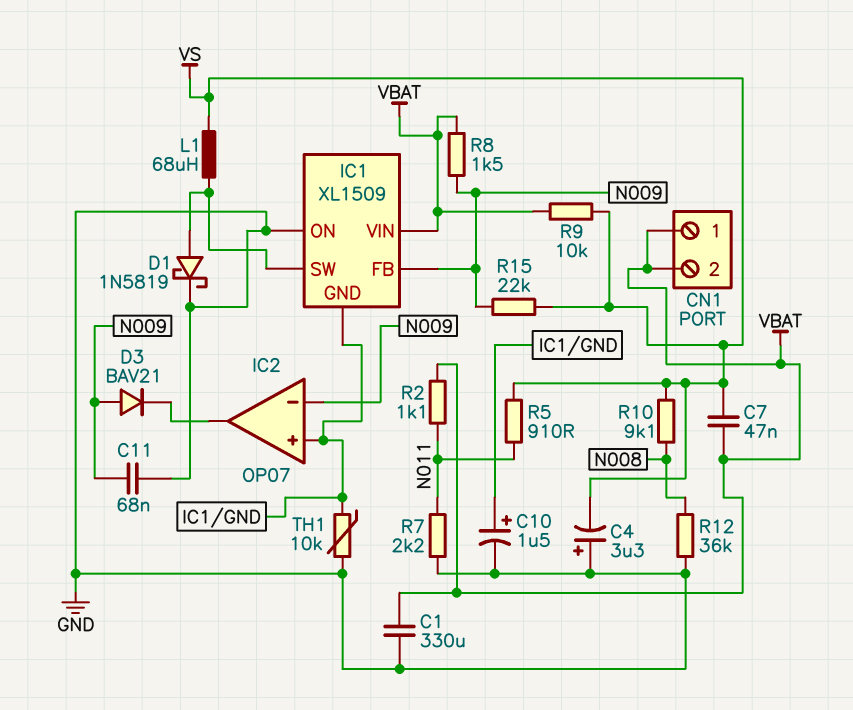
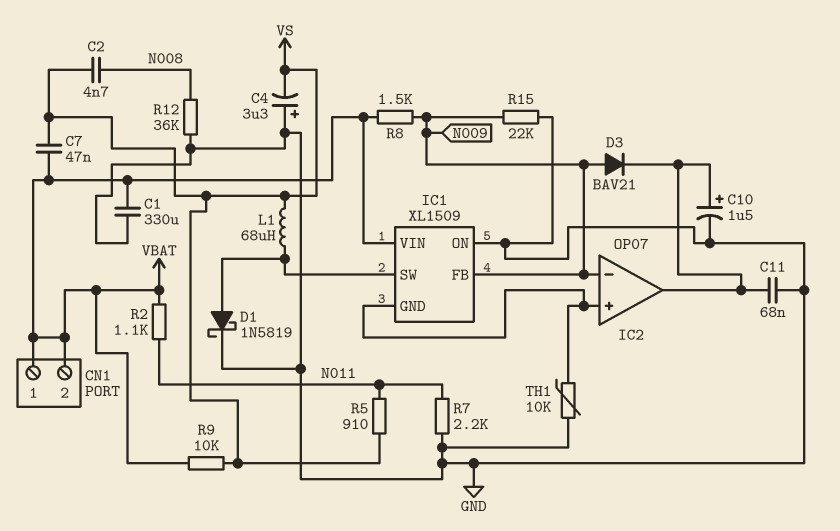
C2: none -> 4.7nF (N008, VS)
C10: 1.5uF (plus IC1/GND, minus GND) -> 1.5uF (plus IC2/out, minus GND)
C11: 68nF (GND, N009) -> 68nF (GND, IC2/out)
R10: 9.1k (N008, VS) -> none
R15: 22k (N009, VS) -> 22k (GND, N009)

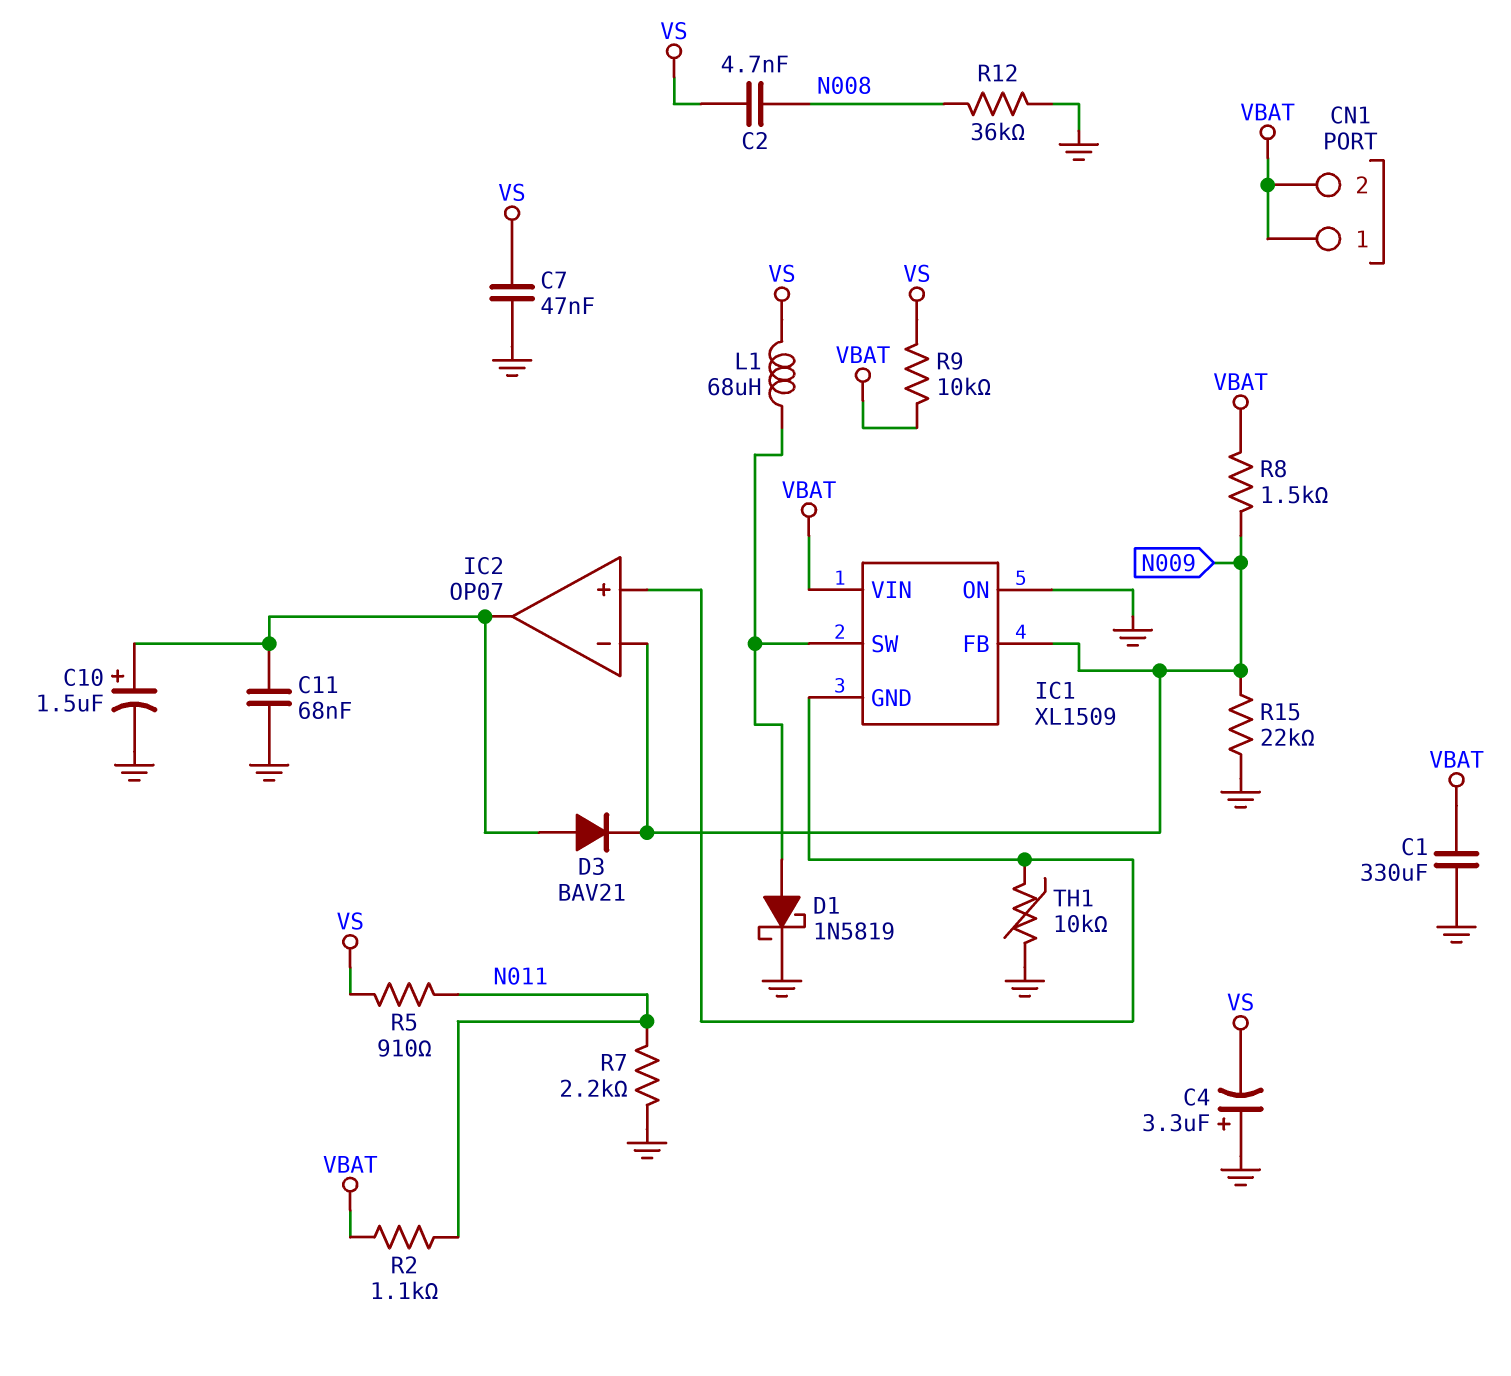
C7: 47nF (VBAT, VS) -> 47nF (GND, VS)
D3: diode BAV21 (A N009, K IC2/out) -> diode BAV21 (A IC2/out, K N009)

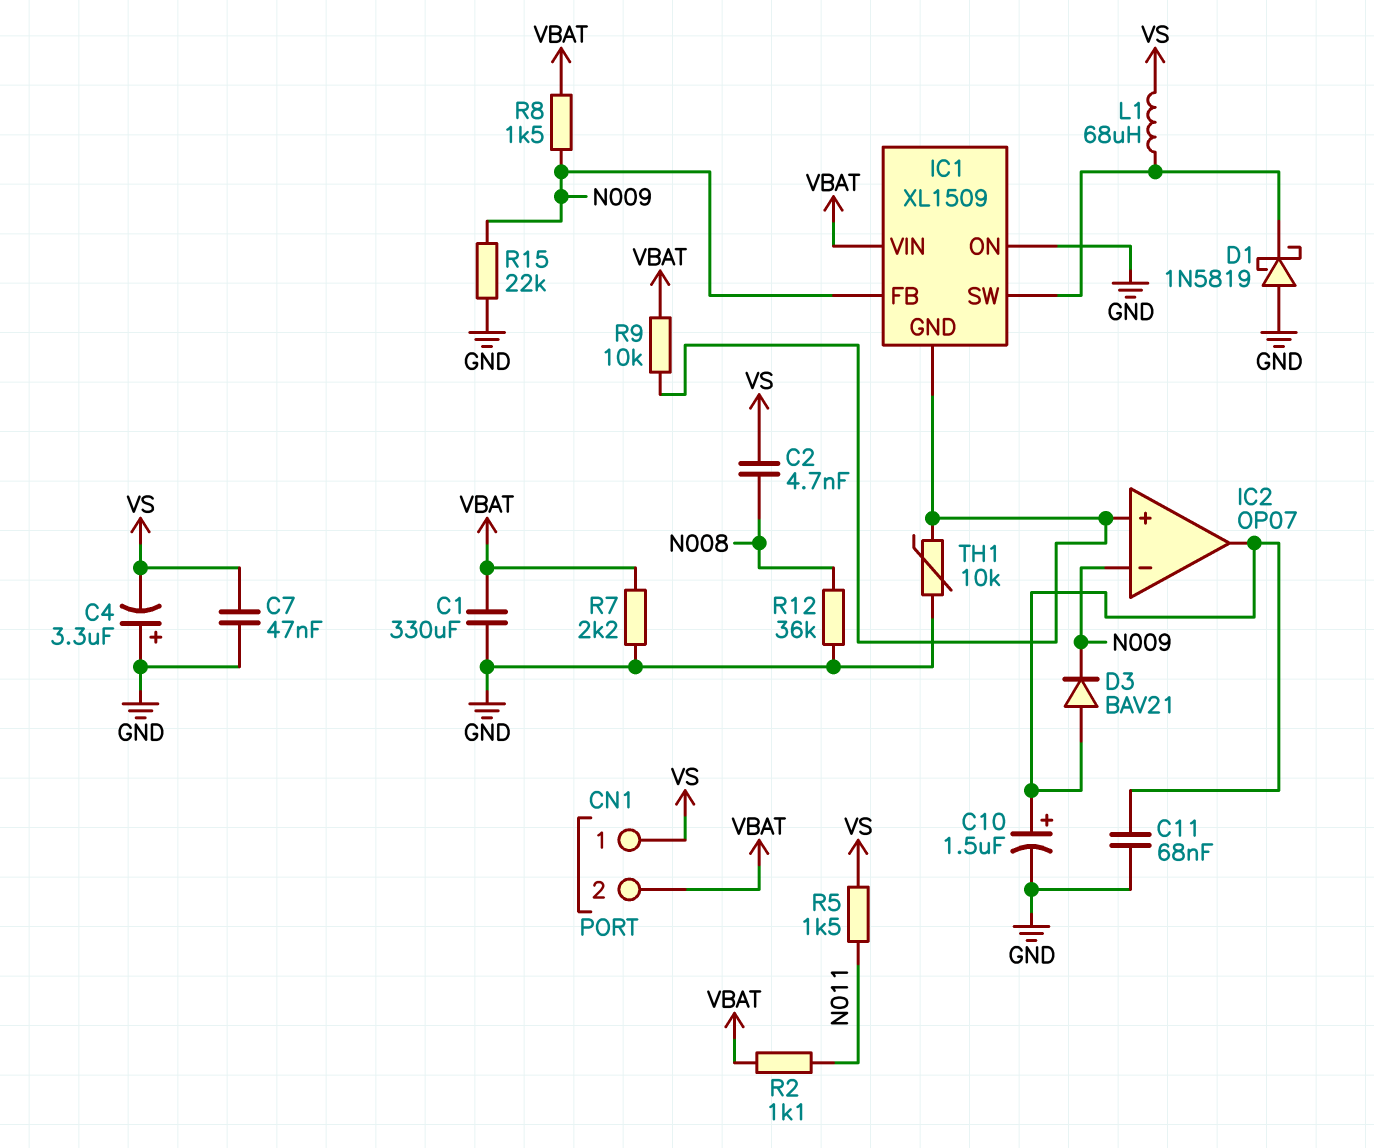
CN1 pin 1: VBAT -> VS
D1: schottky 1N5819 (A IC1/SW, K GND) -> schottky 1N5819 (A GND, K IC1/SW)
R5: 910 (N011, VS) -> 1.5k (N011, VS)
R7: 2.2k (GND, N011) -> 2.2k (GND, VBAT)
R9: 10k (VBAT, VS) -> 10k (IC1/GND, VBAT)

